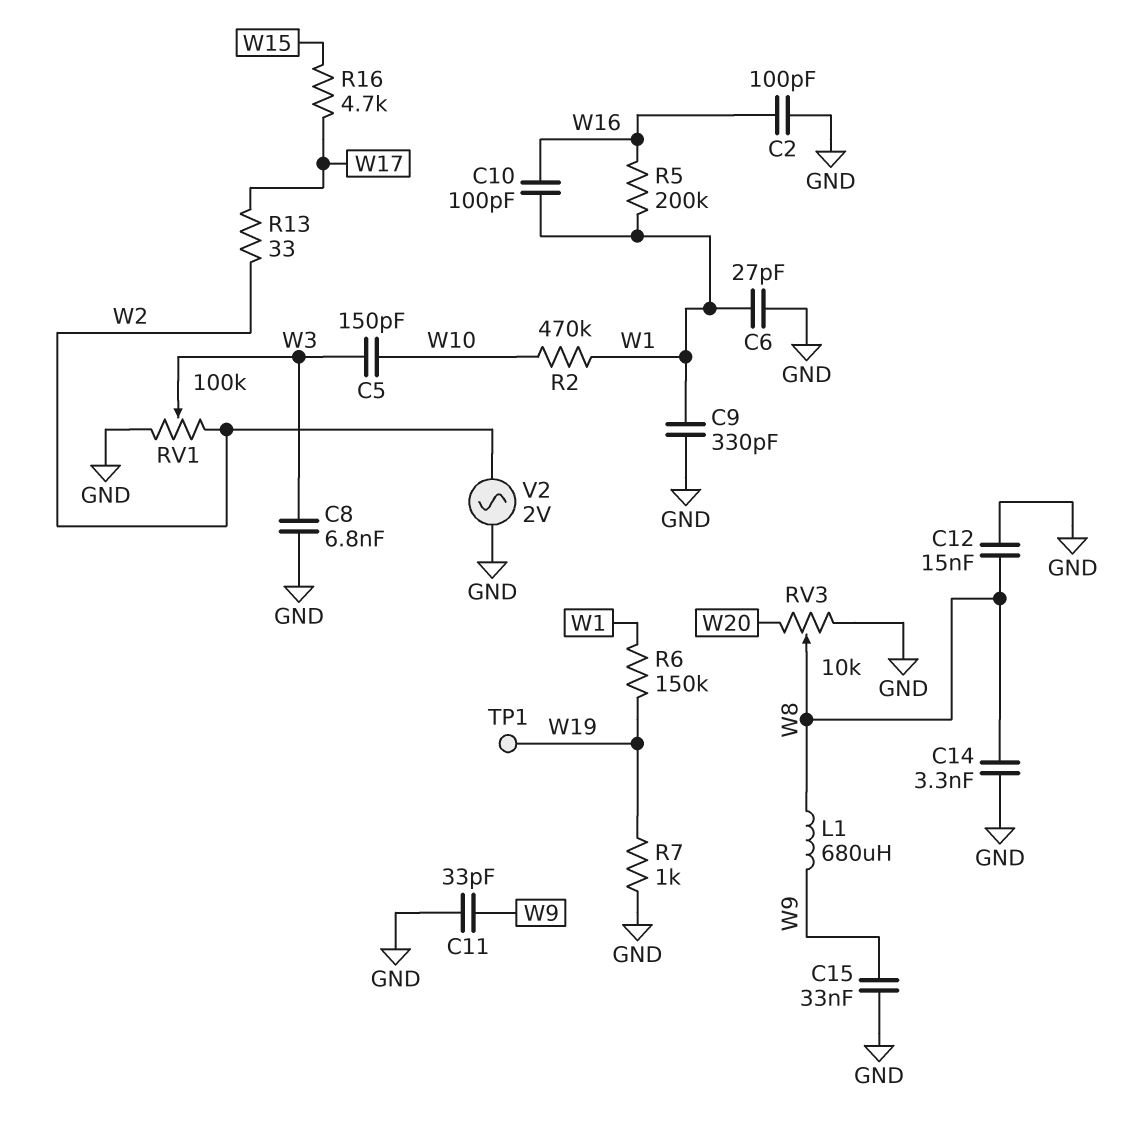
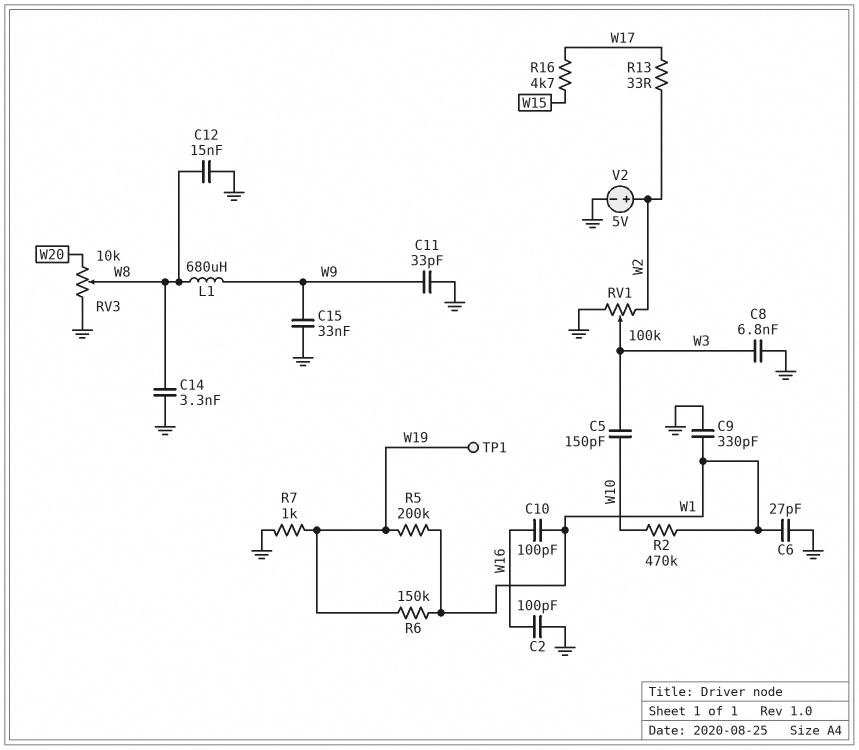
R5: 200k (W1, W16) -> 200k (W1, W19)
V2: AC 2V (GND, W2) -> 5V (plus W2, minus GND)

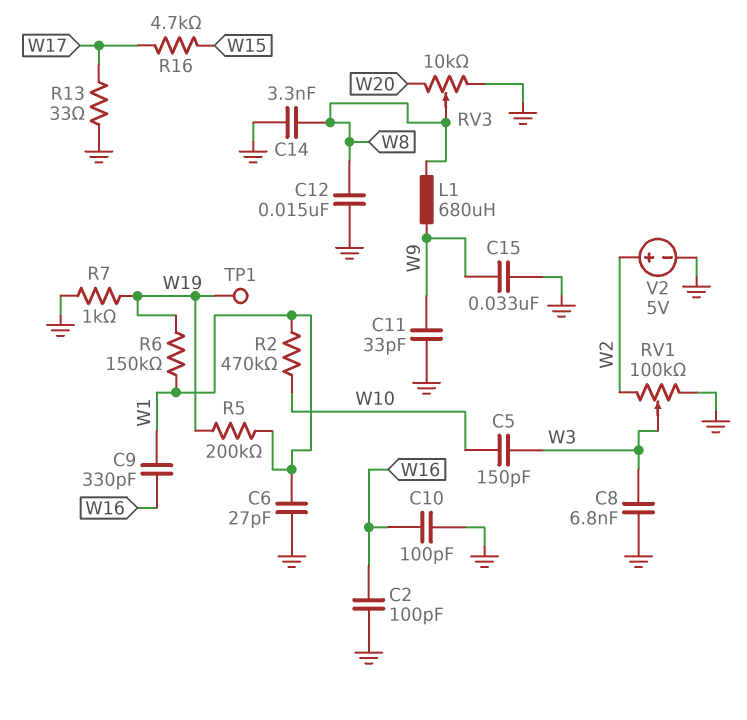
C9: 330pF (GND, W1) -> 330pF (W1, W16)
C10: 100pF (W1, W16) -> 100pF (GND, W16)
R13: 33 (W2, W17) -> 33 (GND, W17)

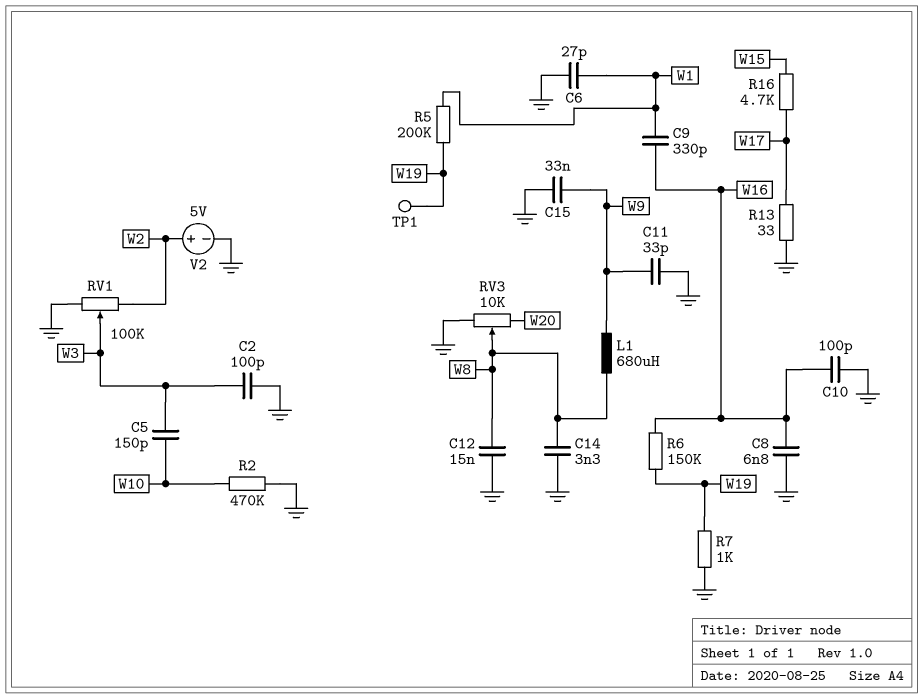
C2: 100pF (GND, W16) -> 100pF (GND, W3)
C8: 6.8nF (GND, W3) -> 6.8nF (GND, W16)
R2: 470k (W1, W10) -> 470k (GND, W10)
R6: 150k (W1, W19) -> 150k (W16, W19)

